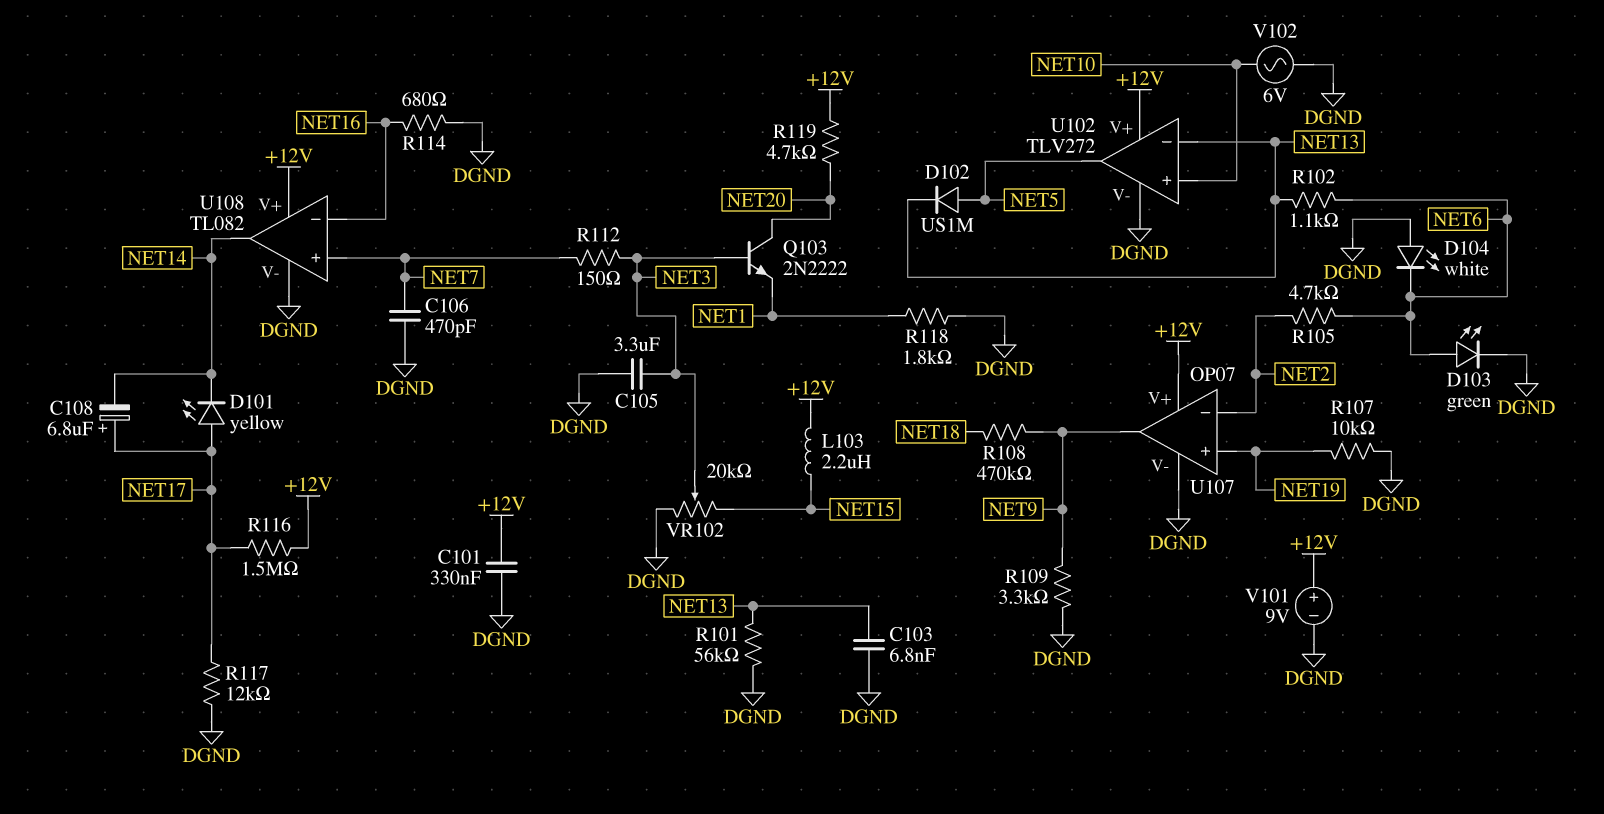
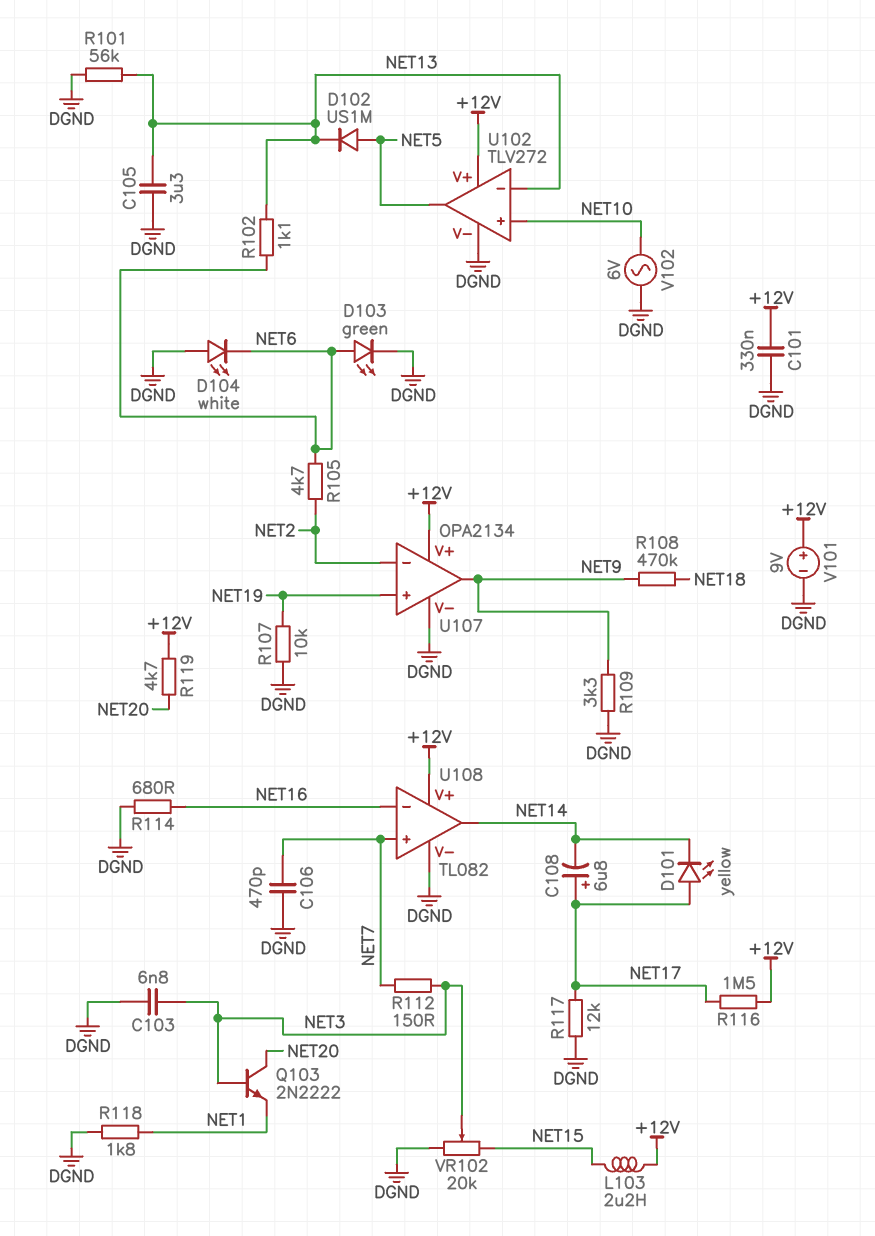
C103: 6.8nF (DGND, NET13) -> 6.8nF (DGND, NET3)
C105: 3.3uF (DGND, NET3) -> 3.3uF (DGND, NET13)
U107: OP07 -> OPA2134

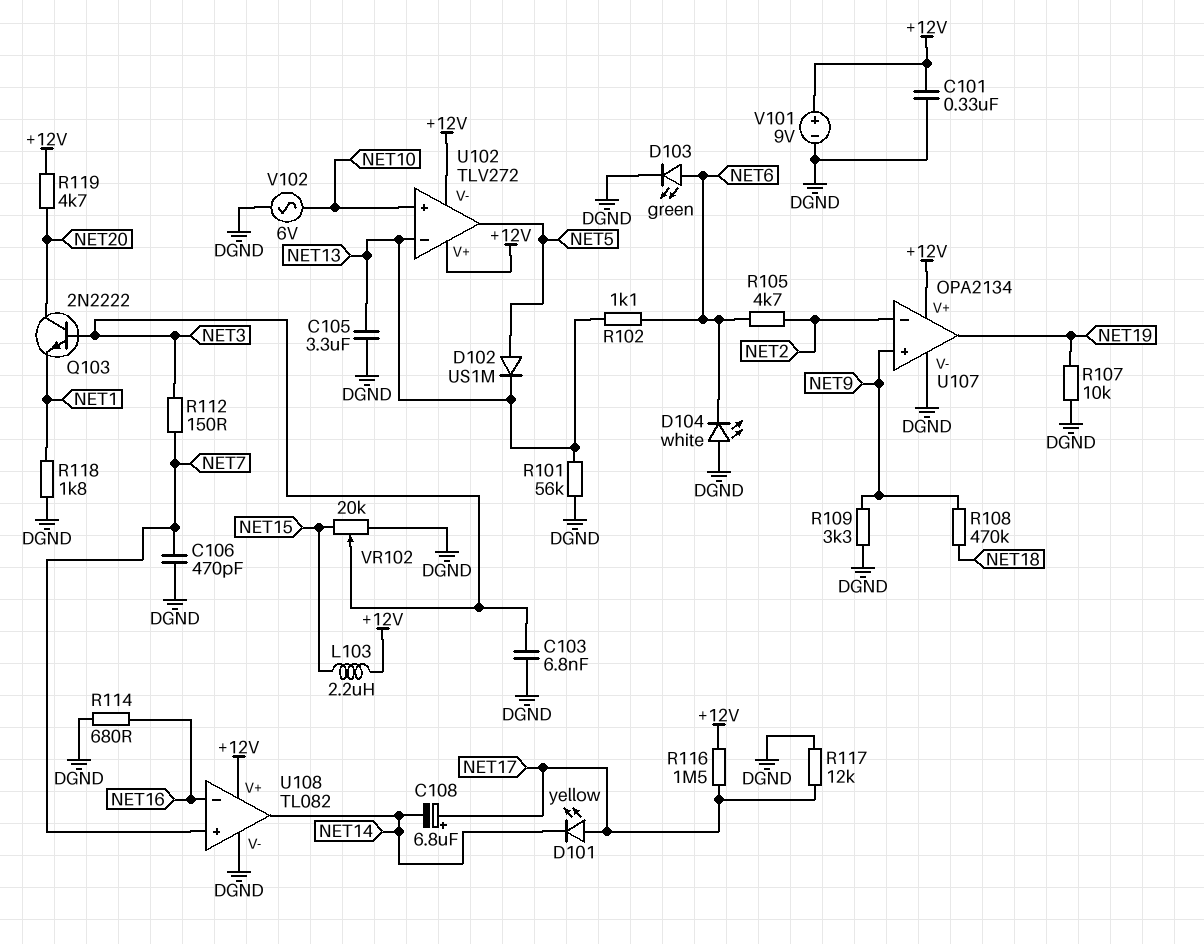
U102 pin V-: DGND -> +12V
U107 pin in+: NET19 -> NET9
U107 pin out: NET9 -> NET19

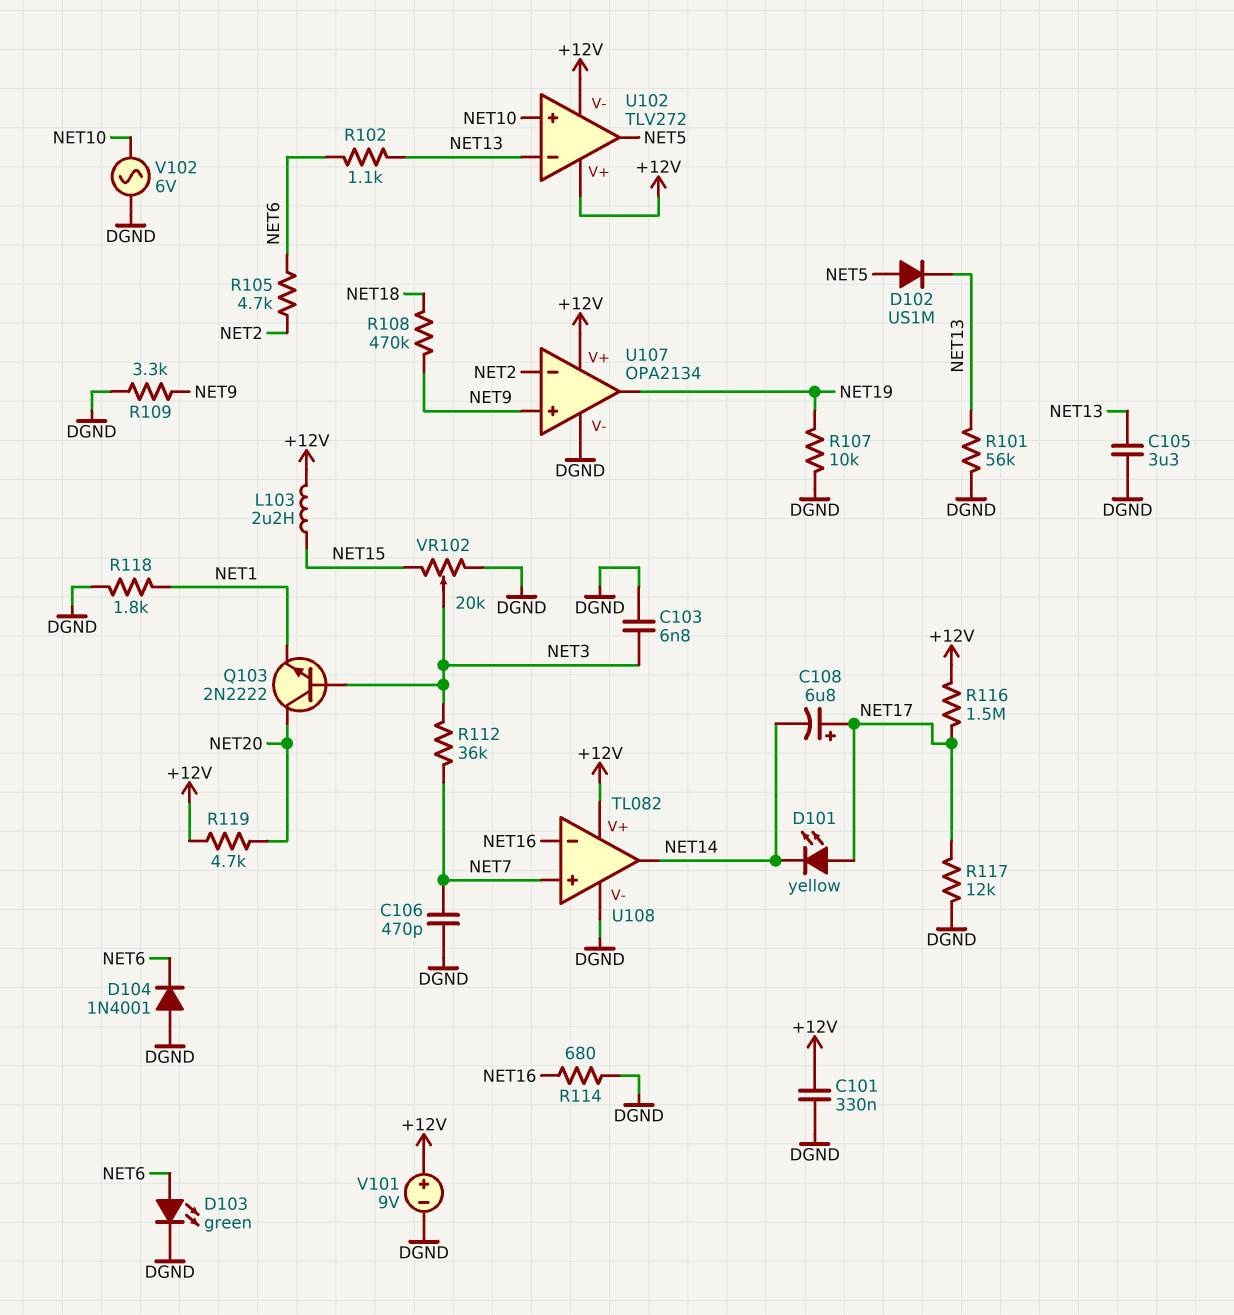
D104: LED white (A DGND, K NET6) -> diode 1N4001 (A DGND, K NET6)
R112: 150 (NET3, NET7) -> 36k (NET3, NET7)

